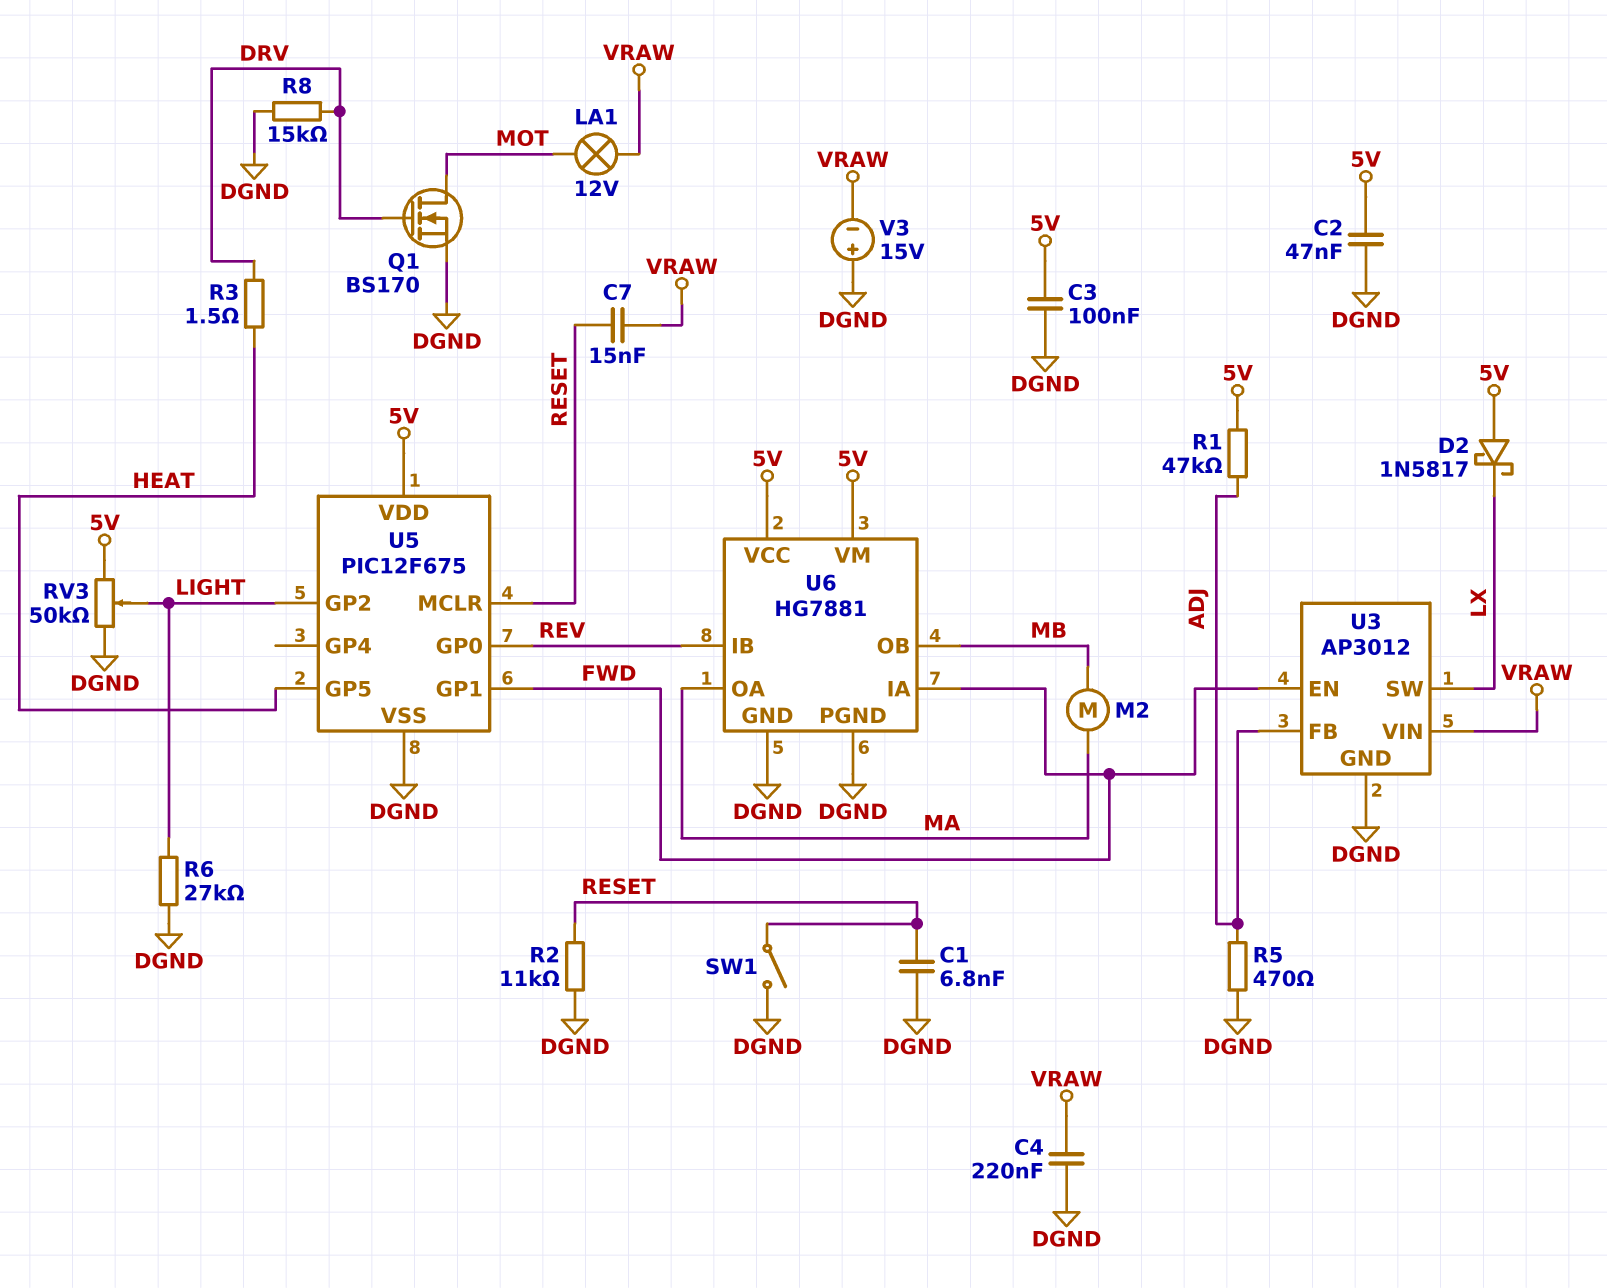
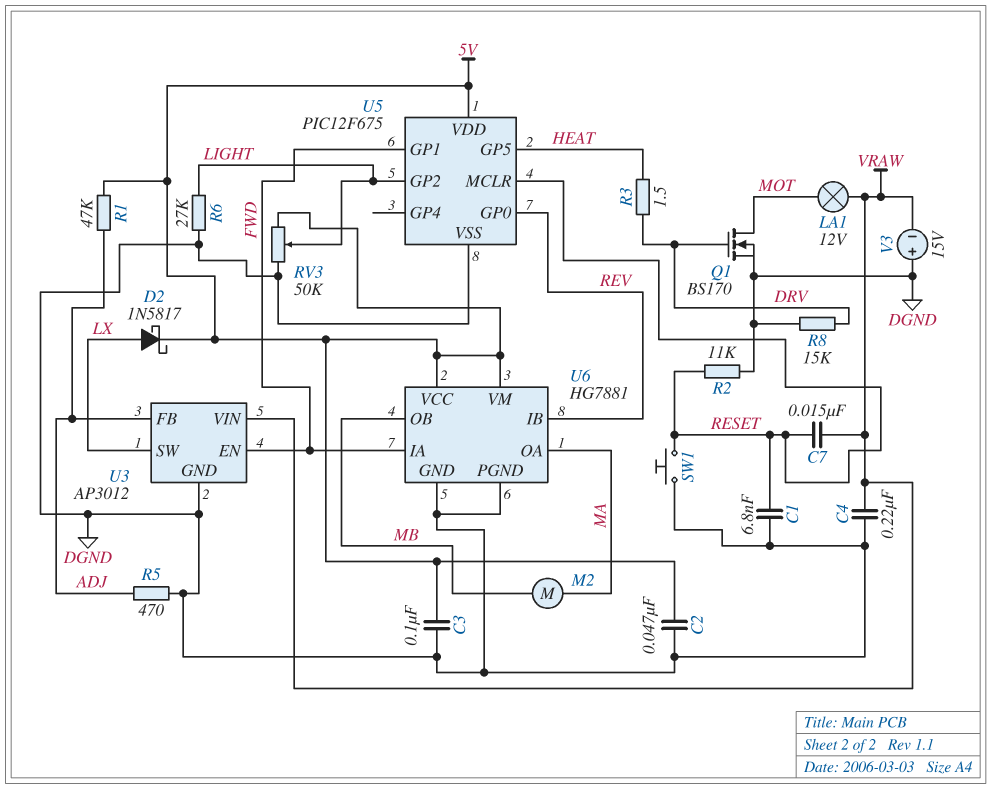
D2: schottky 1N5817 (A 5V, K LX) -> schottky 1N5817 (A LX, K 5V)
SW1: switch (DGND, RESET) -> button (DGND, RESET)

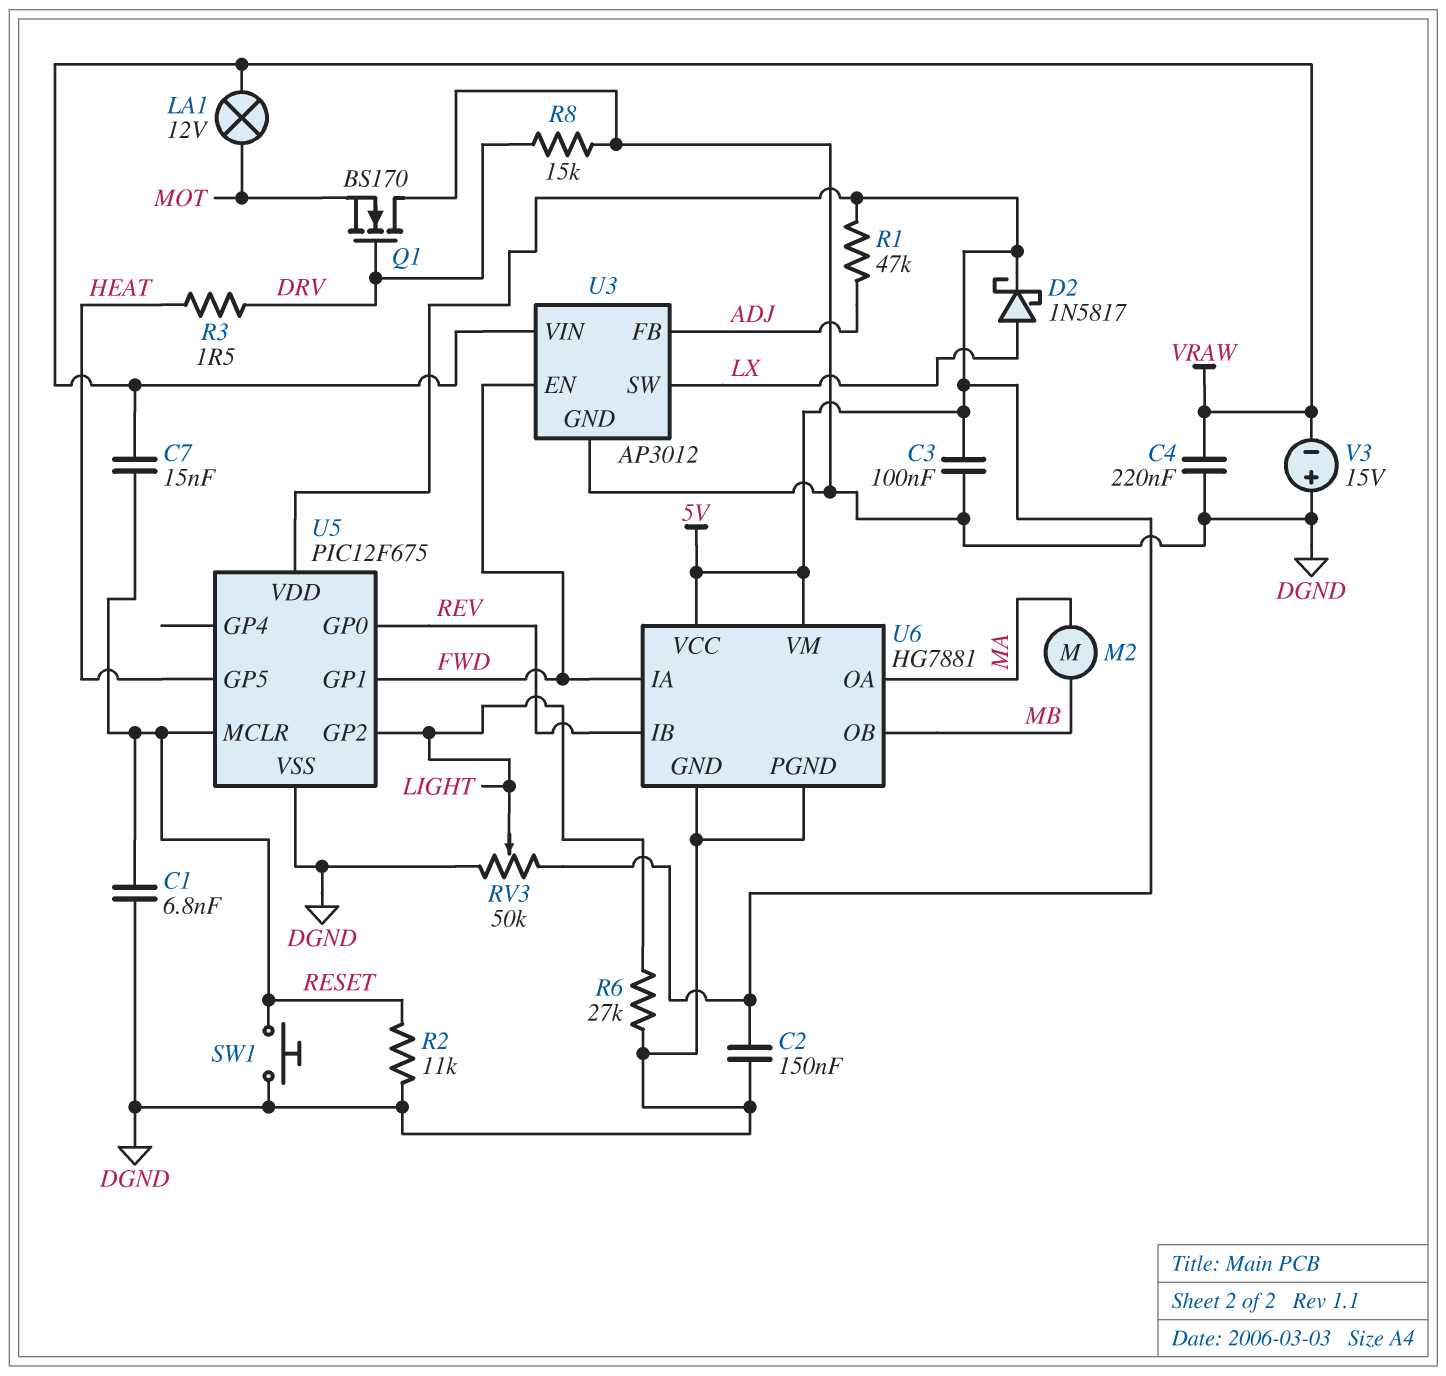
C2: 47nF (5V, DGND) -> 150nF (5V, DGND)
Q1: NMOS BS170 (G DRV, D MOT, S DGND) -> NMOS BS170 (G DRV, D DGND, S MOT)
R5: 470 (ADJ, DGND) -> none

